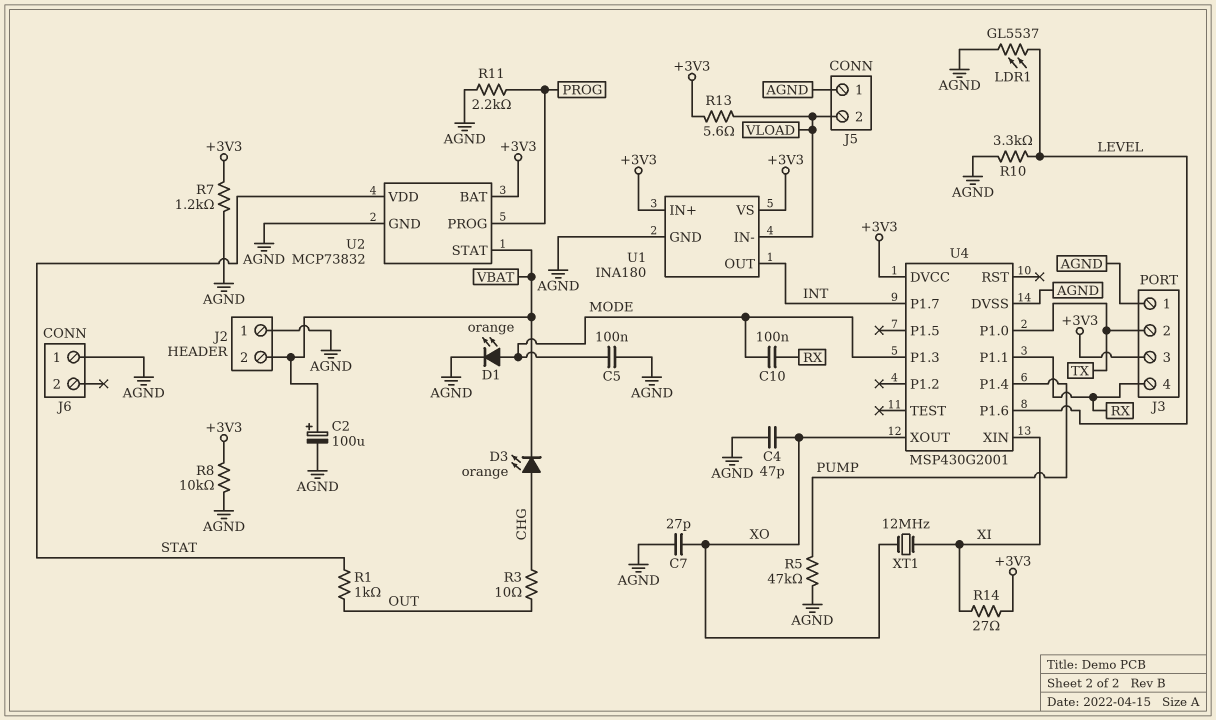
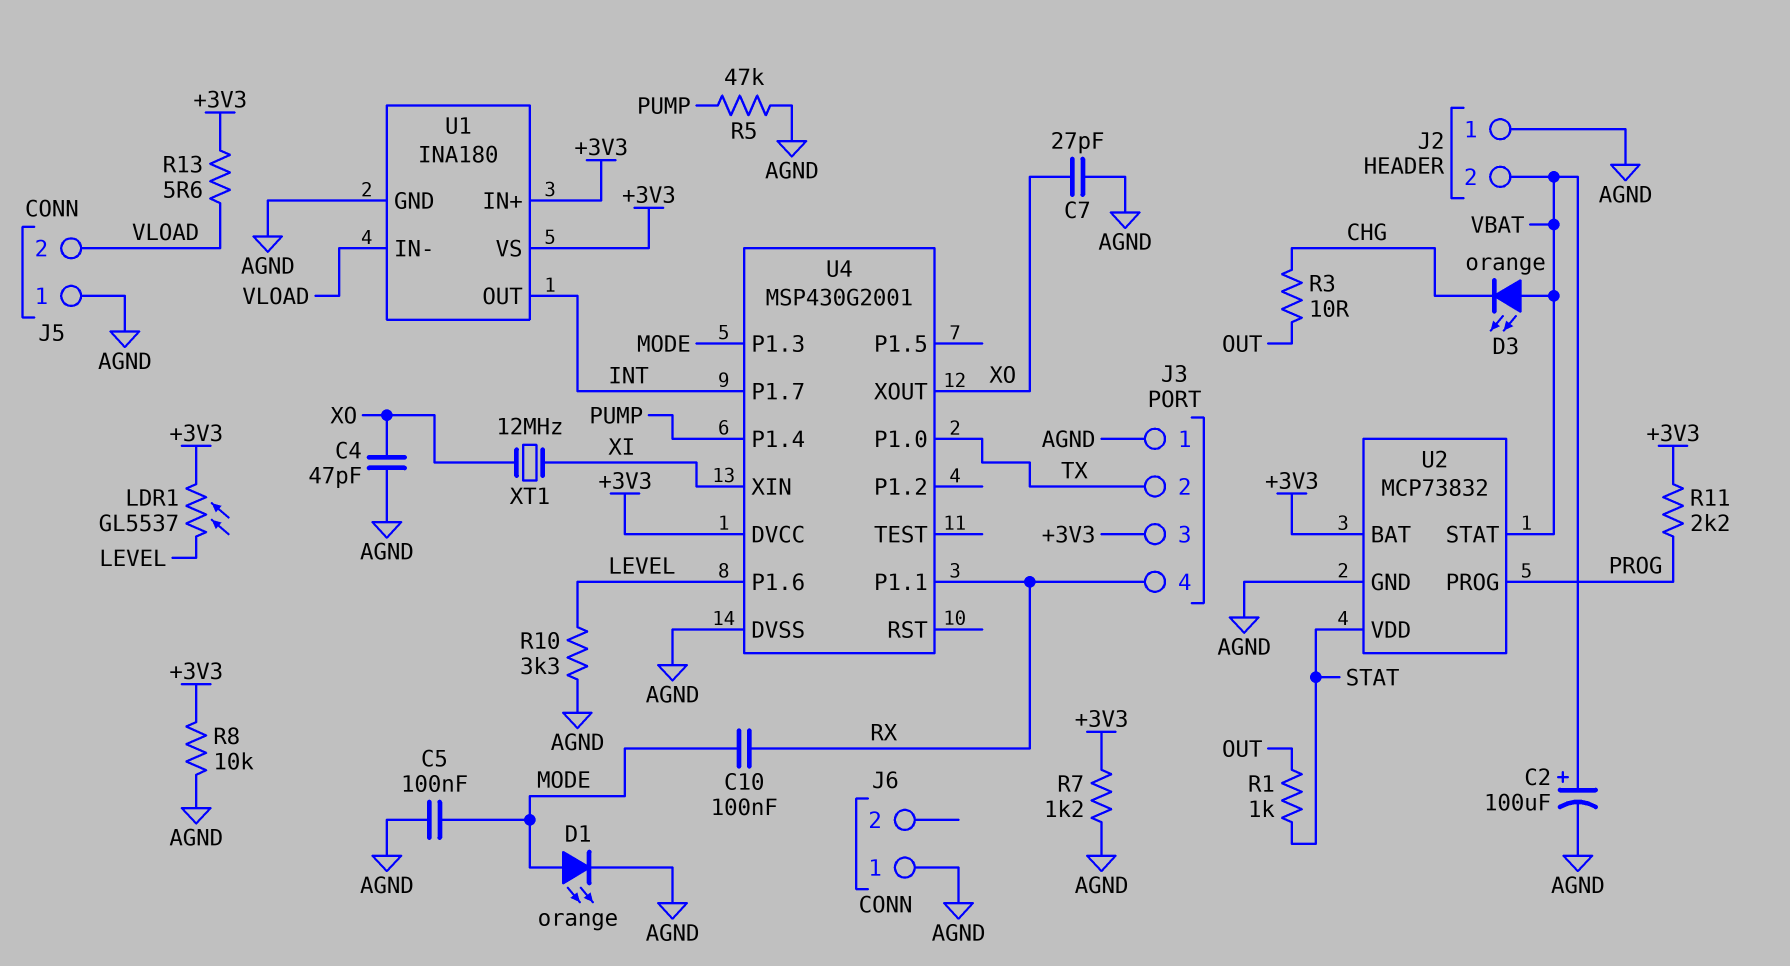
D3: LED orange (A CHG, K VBAT) -> LED orange (A VBAT, K CHG)
LDR1: GL5537 (AGND, LEVEL) -> GL5537 (+3V3, LEVEL)
R11: 2.2k (AGND, PROG) -> 2.2k (+3V3, PROG)
R14: 27 (+3V3, XI) -> none

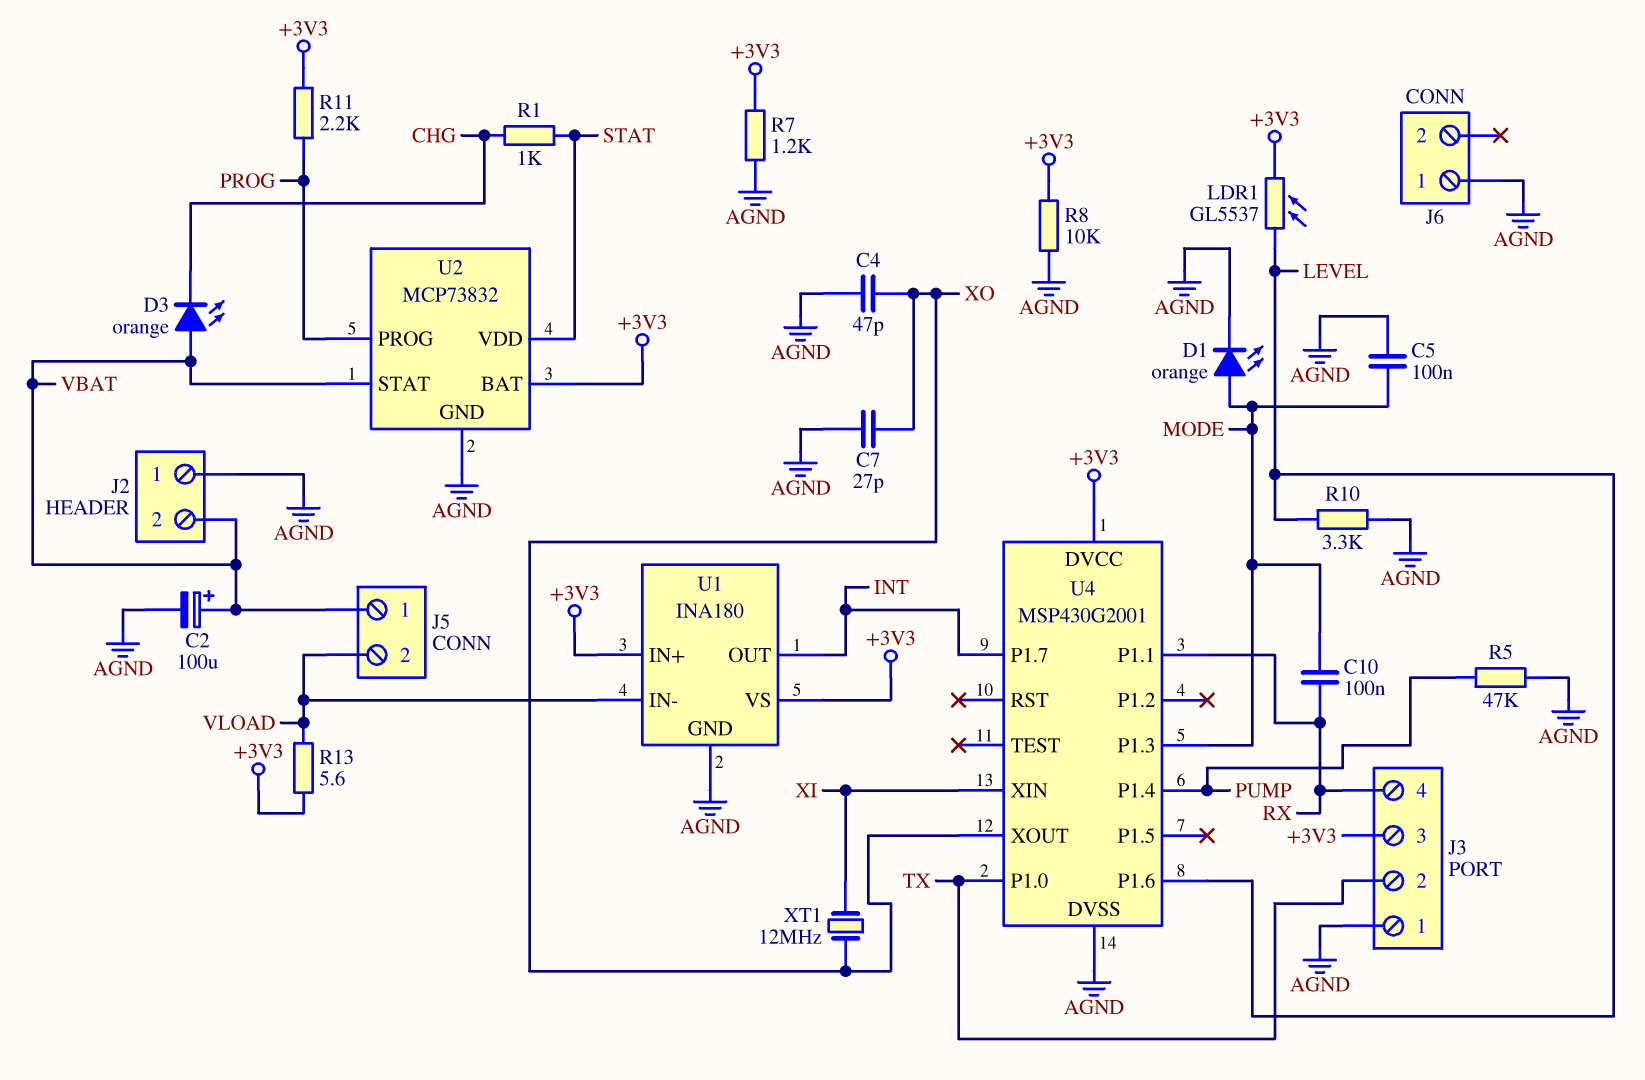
J5 pin 1: AGND -> VBAT
R1: 1k (OUT, STAT) -> 1k (CHG, STAT)
R3: 10 (CHG, OUT) -> none

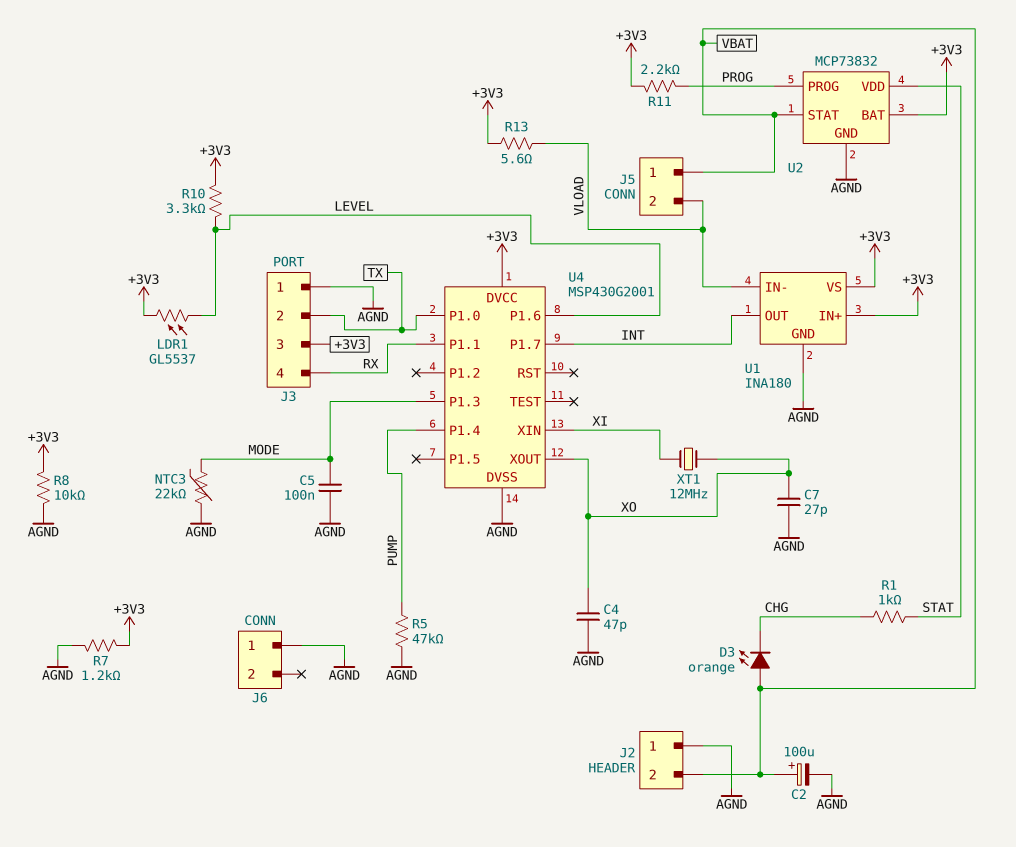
C10: 100nF (MODE, RX) -> none
D1: LED orange (A MODE, K AGND) -> none
NTC3: none -> 22k (AGND, MODE)
R10: 3.3k (AGND, LEVEL) -> 3.3k (+3V3, LEVEL)

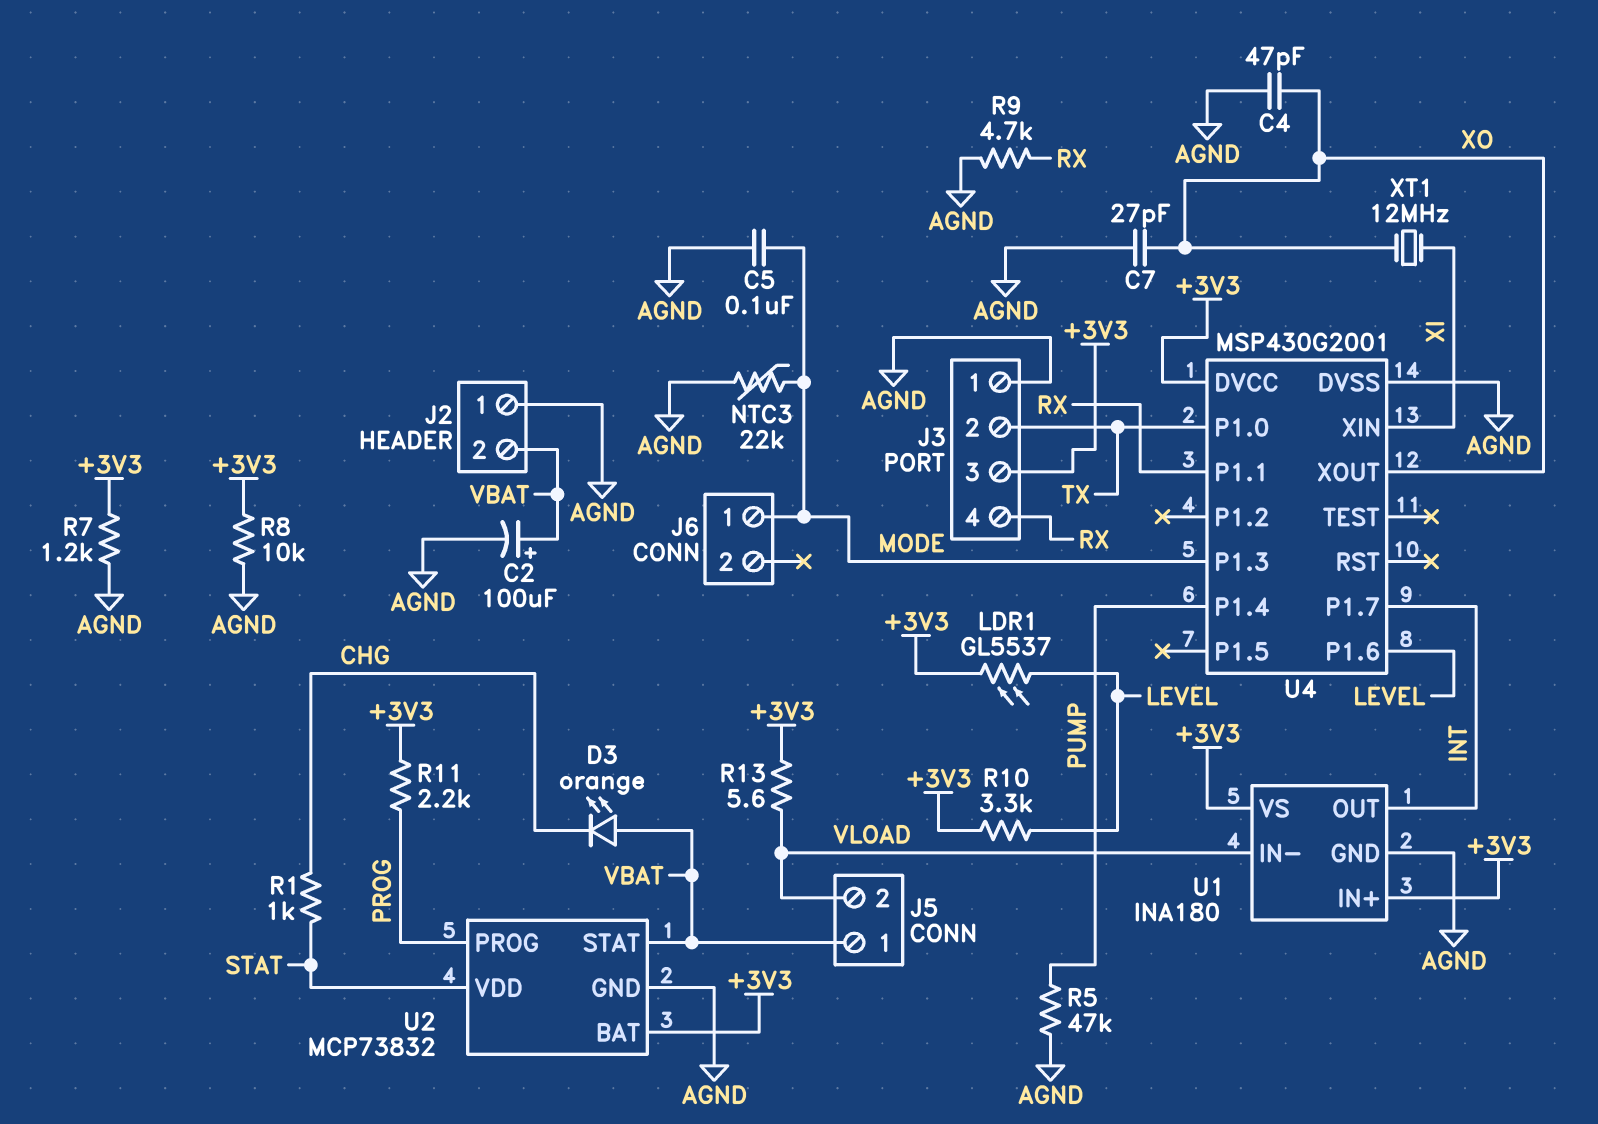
J6 pin 1: AGND -> MODE
R9: none -> 4.7k (AGND, RX)

